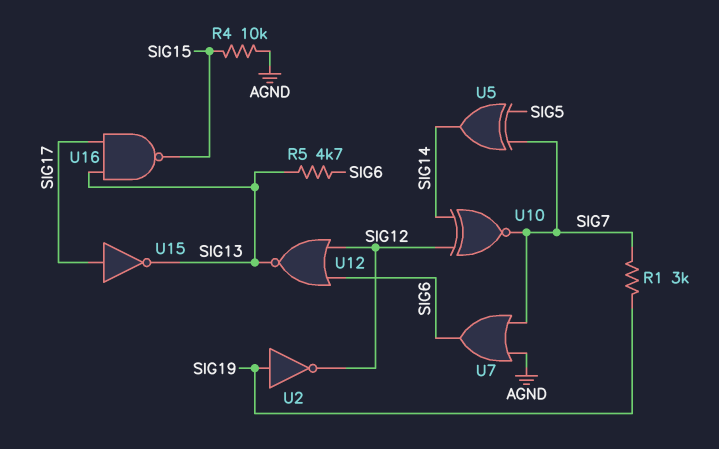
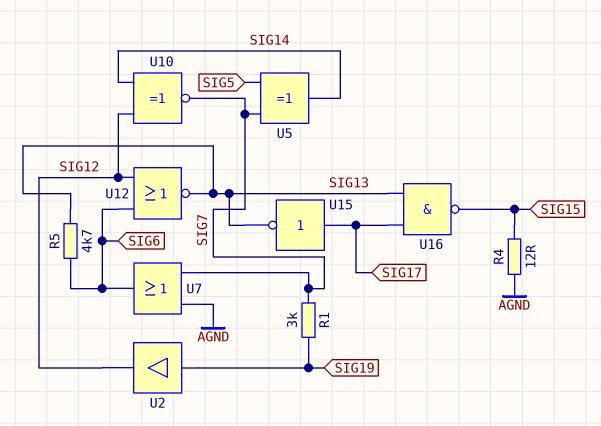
R4: 10k (AGND, SIG15) -> 12 (AGND, SIG15)
U2: NOT (in SIG19, out SIG12) -> buffer (in SIG19, out SIG12)

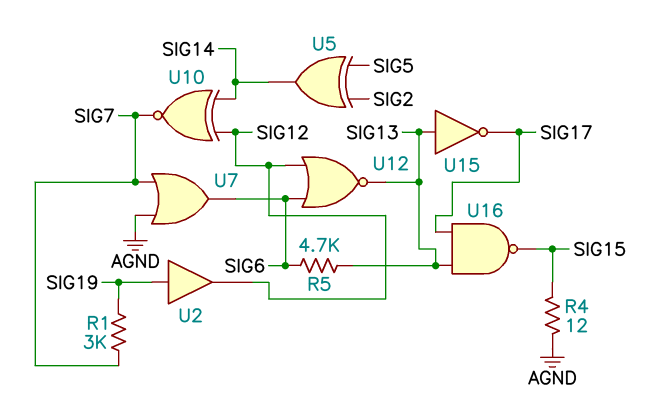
U5: XOR (in SIG5, in SIG7, out SIG14) -> XOR (in SIG2, in SIG5, out SIG14)
U15: NOT (in SIG17, out SIG13) -> NOT (in SIG13, out SIG17)

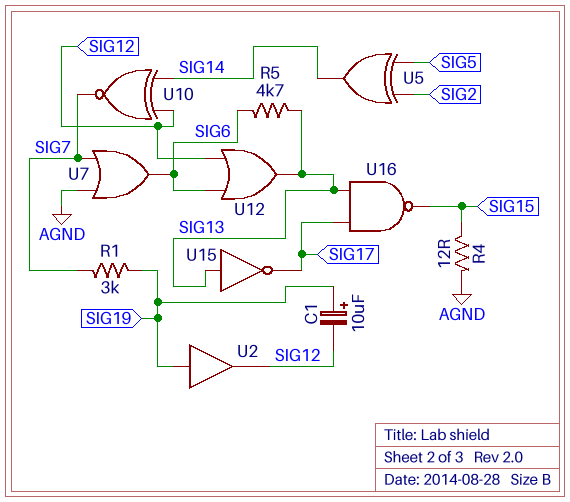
C1: none -> 10uF (plus SIG19, minus SIG12)
U12: NOR (in SIG6, in SIG12, out SIG13) -> OR (in SIG6, in SIG12, out SIG13)

